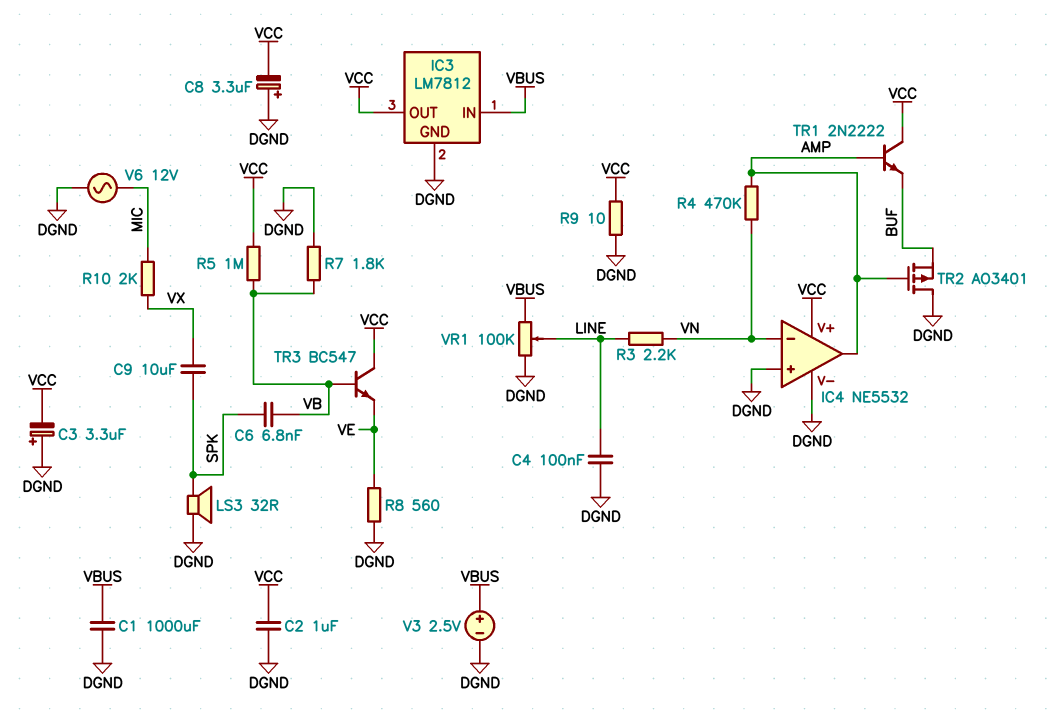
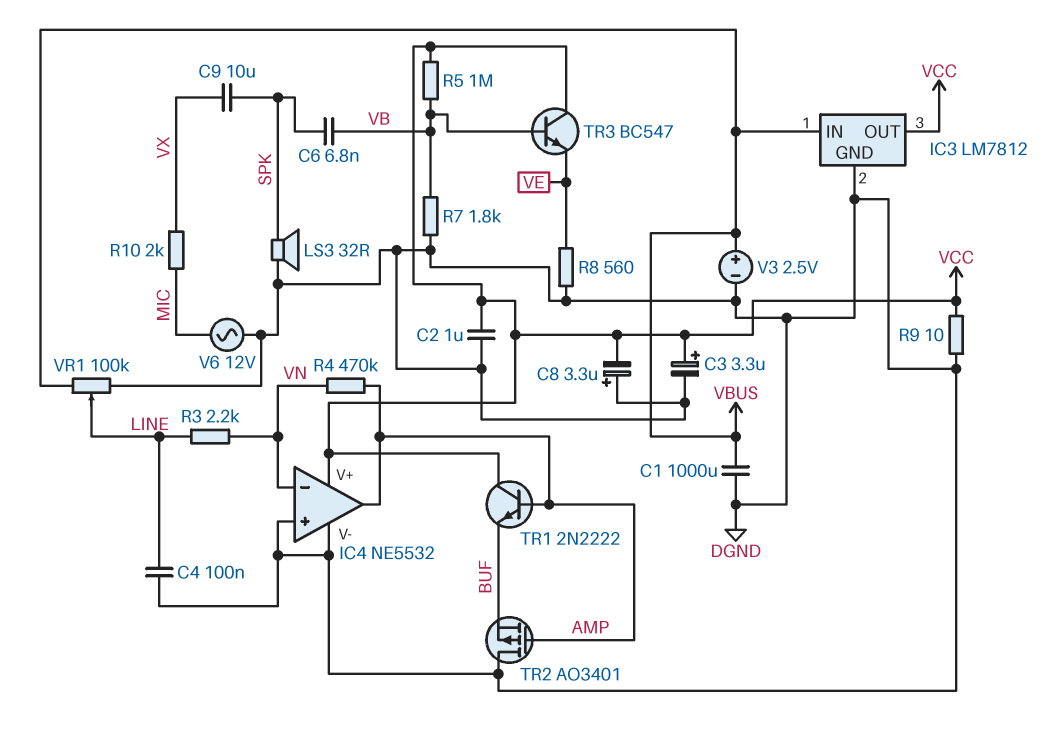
C3: 3.3uF (plus DGND, minus VCC) -> 3.3uF (plus VCC, minus DGND)

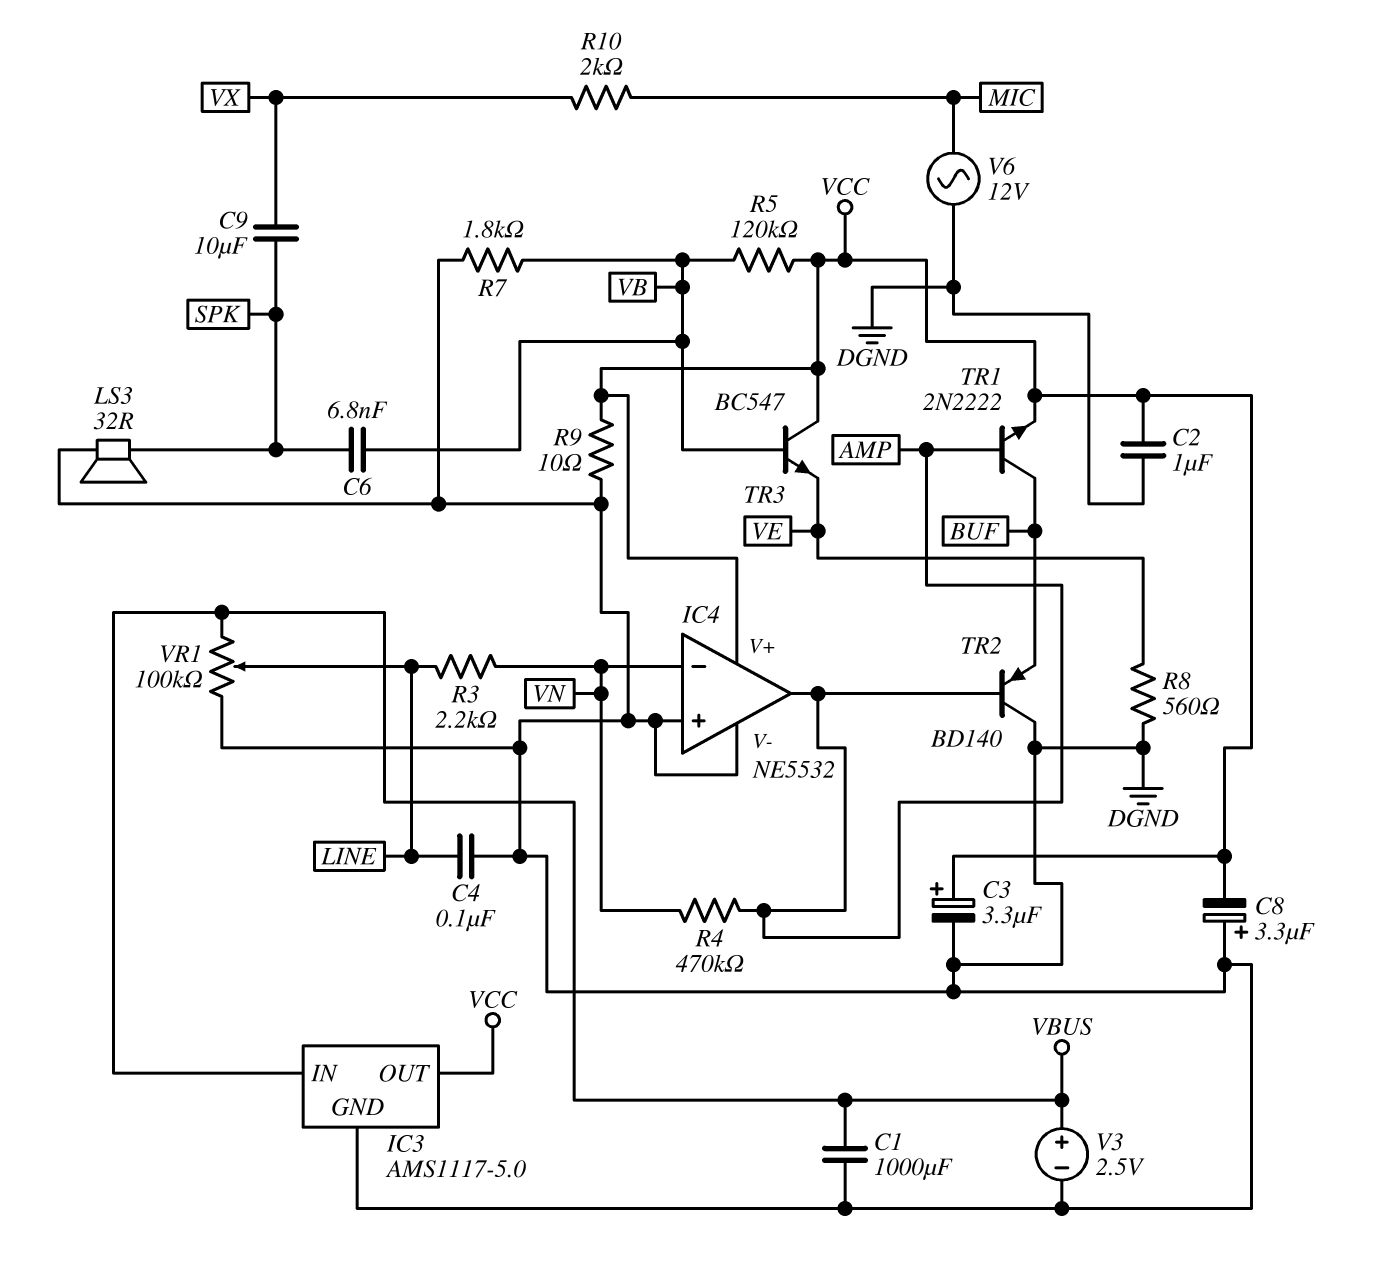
IC3: LM7812 -> AMS1117-5.0
R5: 1M (VB, VCC) -> 120k (VB, VCC)
TR1: NPN 2N2222 (B AMP, C VCC, E BUF) -> NPN 2N2222 (B AMP, C BUF, E VCC)
TR2: PMOS AO3401 (G AMP, D DGND, S BUF) -> PNP BD140 (B AMP, C DGND, E BUF)

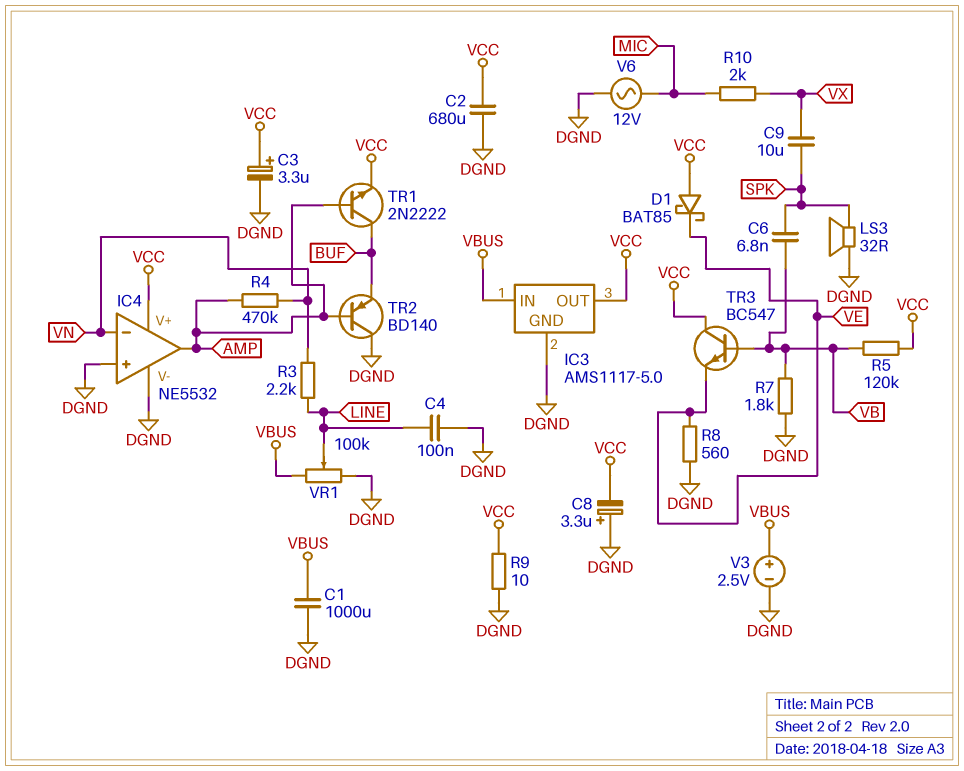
C2: 1uF (DGND, VCC) -> 680uF (DGND, VCC)
D1: none -> schottky BAT85 (A VCC, K VE)

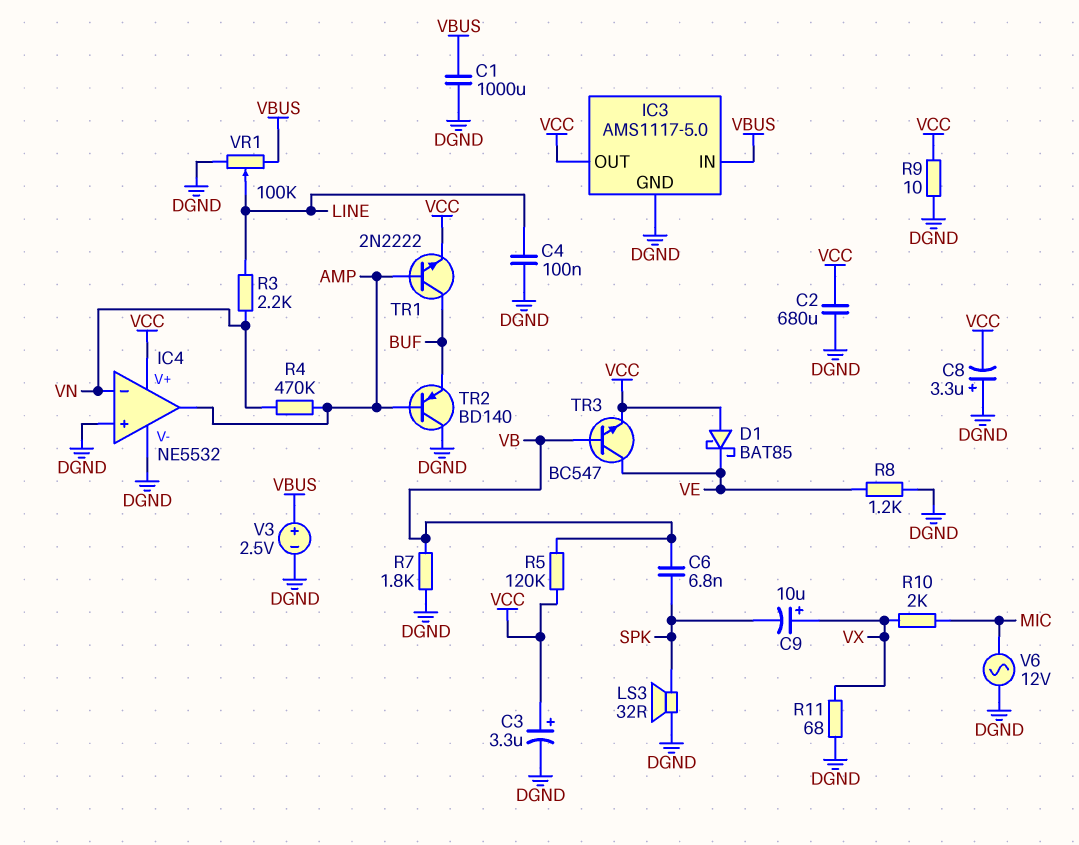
C9: 10uF (SPK, VX) -> 10uF (plus VX, minus SPK)
R8: 560 (DGND, VE) -> 1.2k (DGND, VE)
R11: none -> 68 (DGND, VX)
TR3: NPN BC547 (B VB, C VCC, E VE) -> NPN BC547 (B VB, C VE, E VCC)

